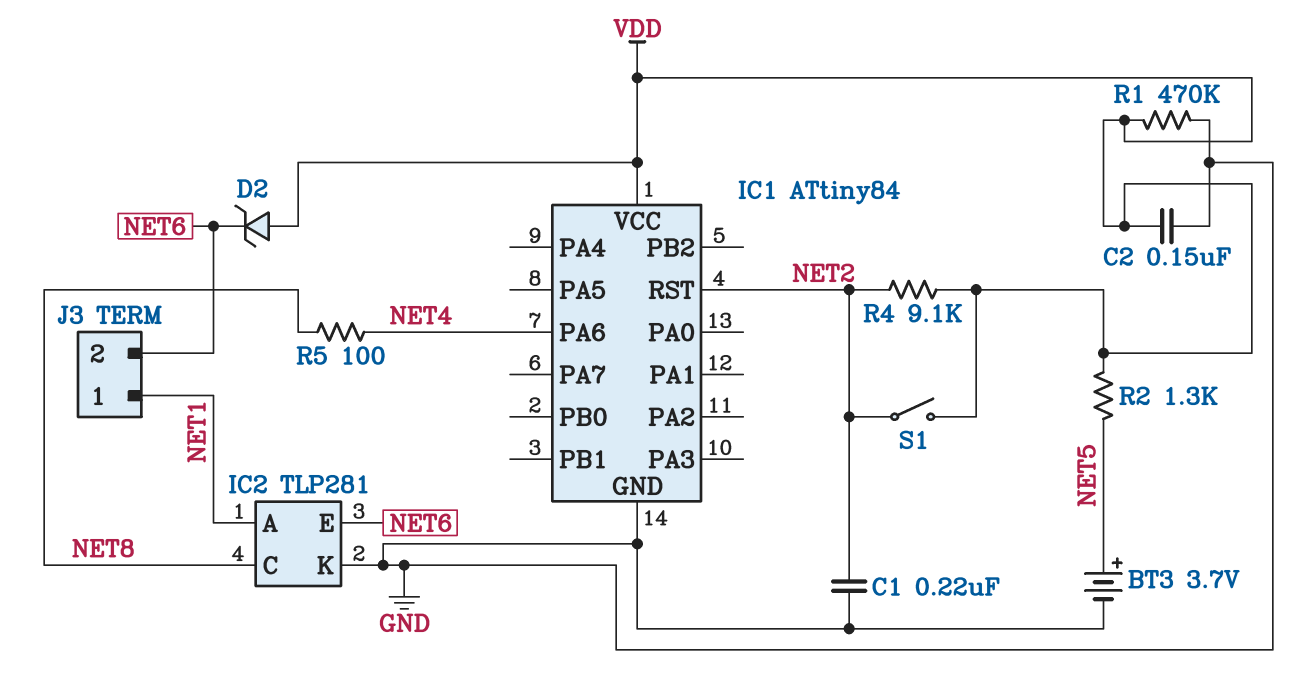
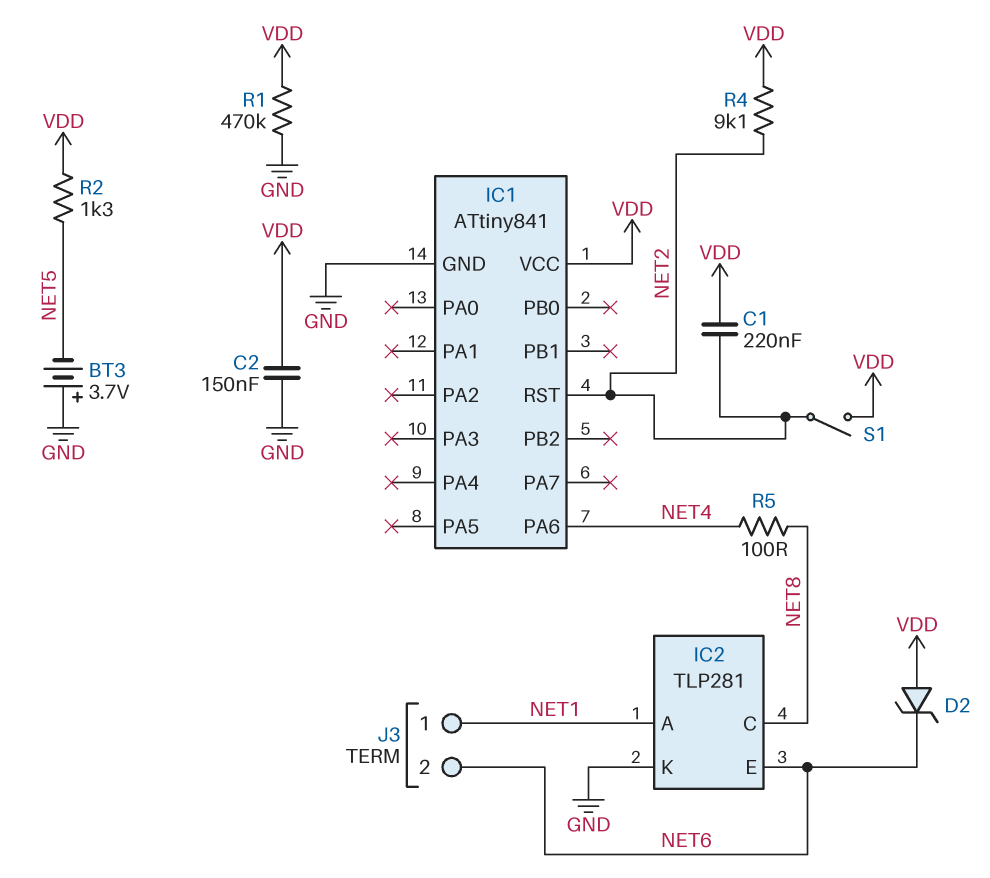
BT3: 3.7V (plus NET5, minus GND) -> 3.7V (plus GND, minus NET5)
C1: 220nF (GND, NET2) -> 220nF (NET2, VDD)
IC1: ATtiny84 -> ATtiny841

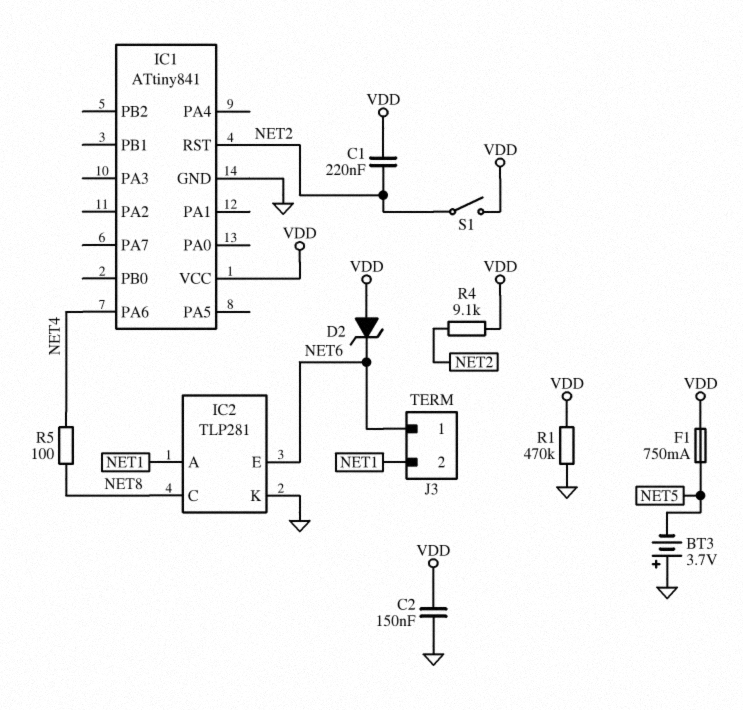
F1: none -> 750mA (NET5, VDD)
J3 pin 1: NET1 -> NET6
J3 pin 2: NET6 -> NET1
R2: 1.3k (NET5, VDD) -> none

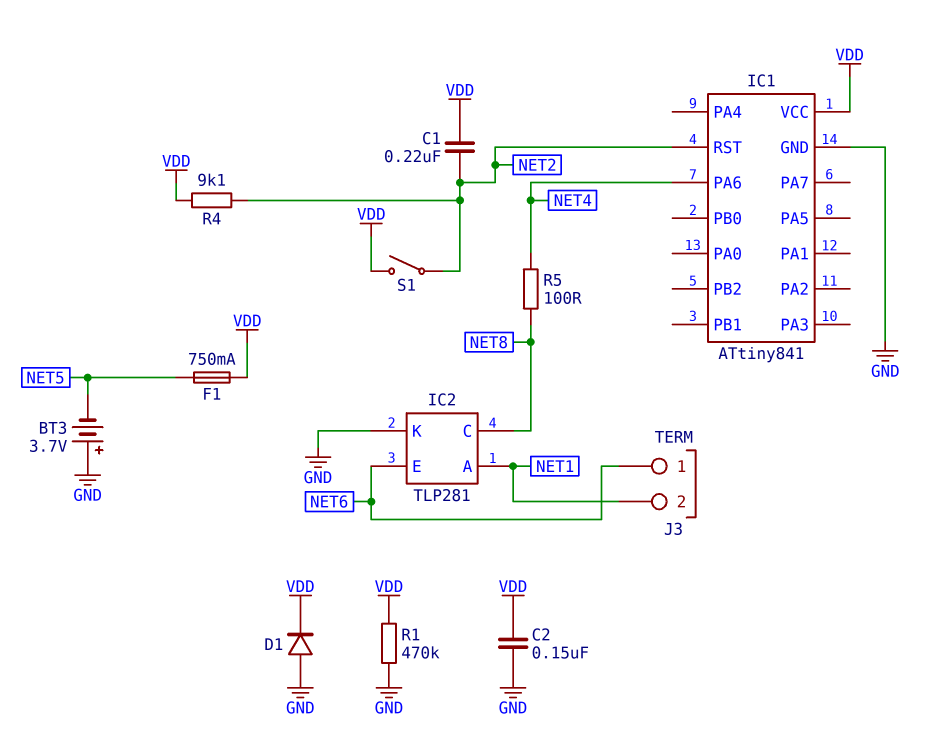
D1: none -> diode (A GND, K VDD)
D2: zener (A VDD, K NET6) -> none

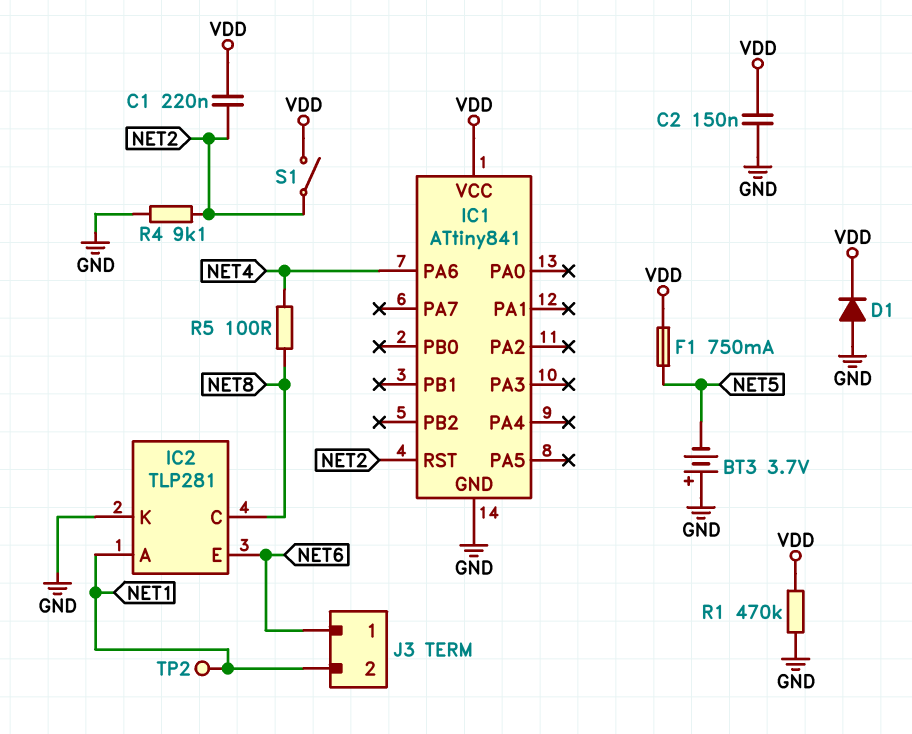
R4: 9.1k (NET2, VDD) -> 9.1k (GND, NET2)
TP2: none -> test point (NET1)

